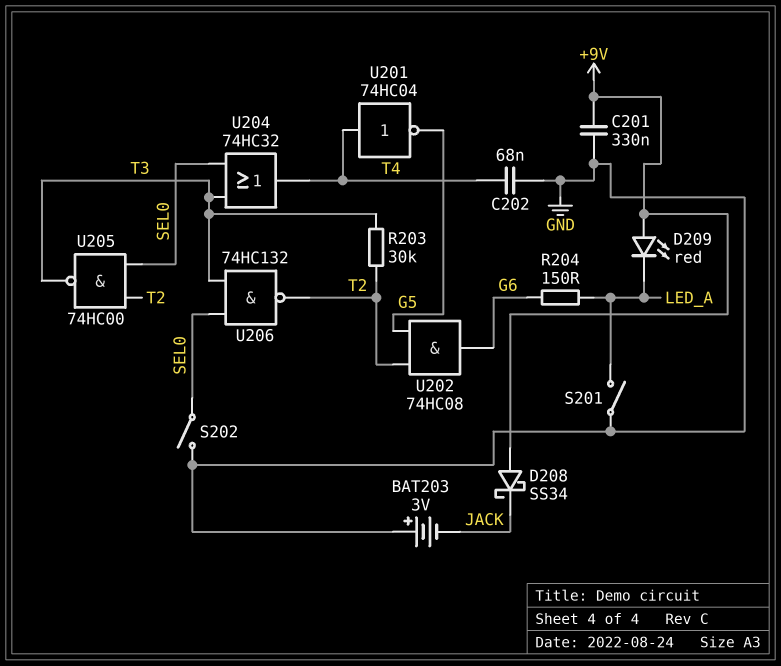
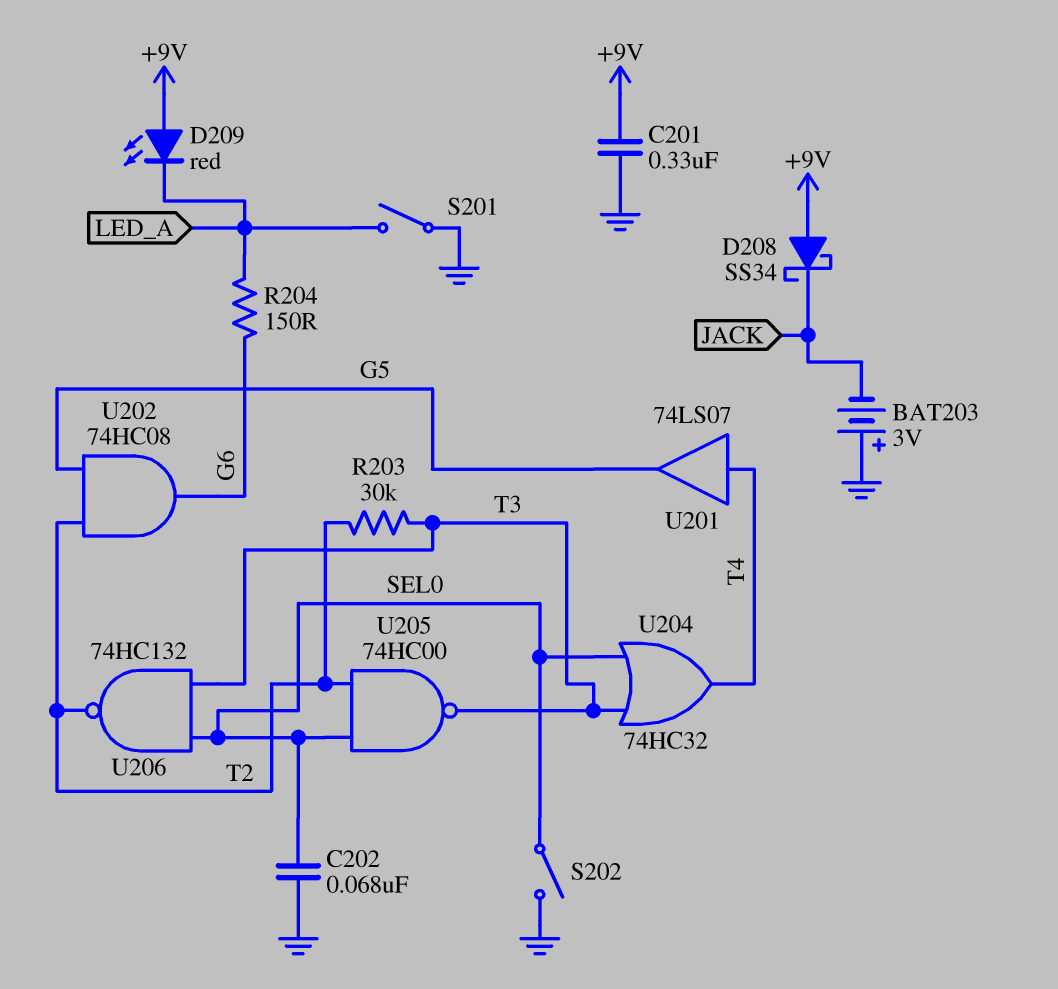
C202: 68nF (GND, T4) -> 68nF (GND, SEL0)
U201: NOT 74HC04 (in T4, out G5) -> buffer 74LS07 (in T4, out G5)

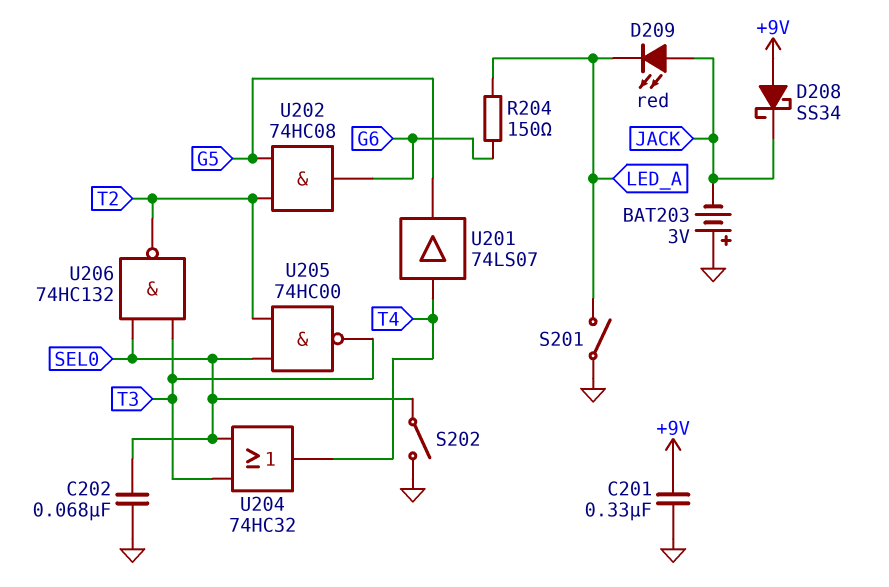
D209: LED red (A +9V, K LED_A) -> LED red (A JACK, K LED_A)
R203: 30k (T2, T3) -> none

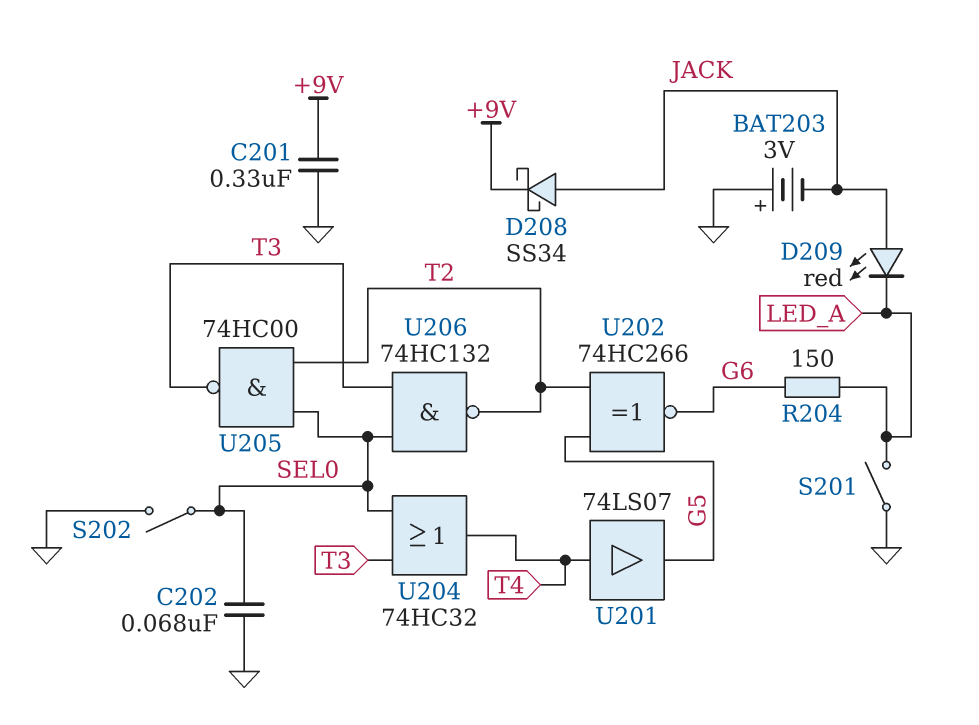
D208: schottky SS34 (A +9V, K JACK) -> schottky SS34 (A JACK, K +9V)
U202: AND 74HC08 (in G5, in T2, out G6) -> XNOR 74HC266 (in G5, in T2, out G6)

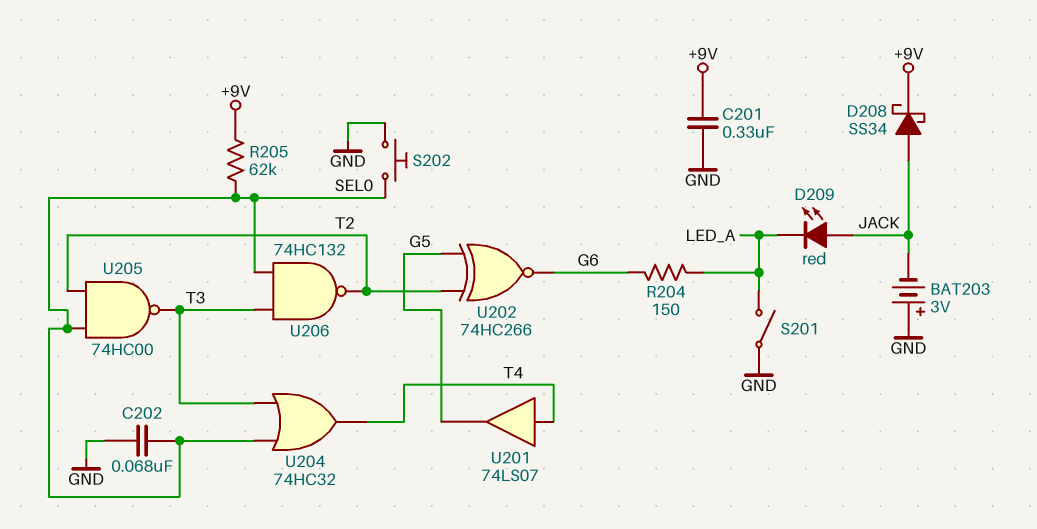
R205: none -> 62k (+9V, SEL0)
S202: switch (GND, SEL0) -> button (GND, SEL0)

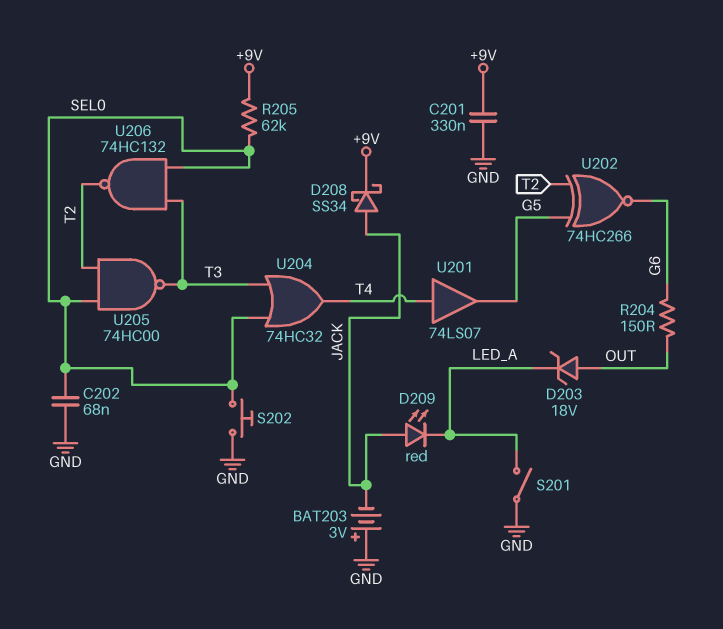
D203: none -> zener 18V (A OUT, K LED_A)
R204: 150 (G6, LED_A) -> 150 (G6, OUT)

